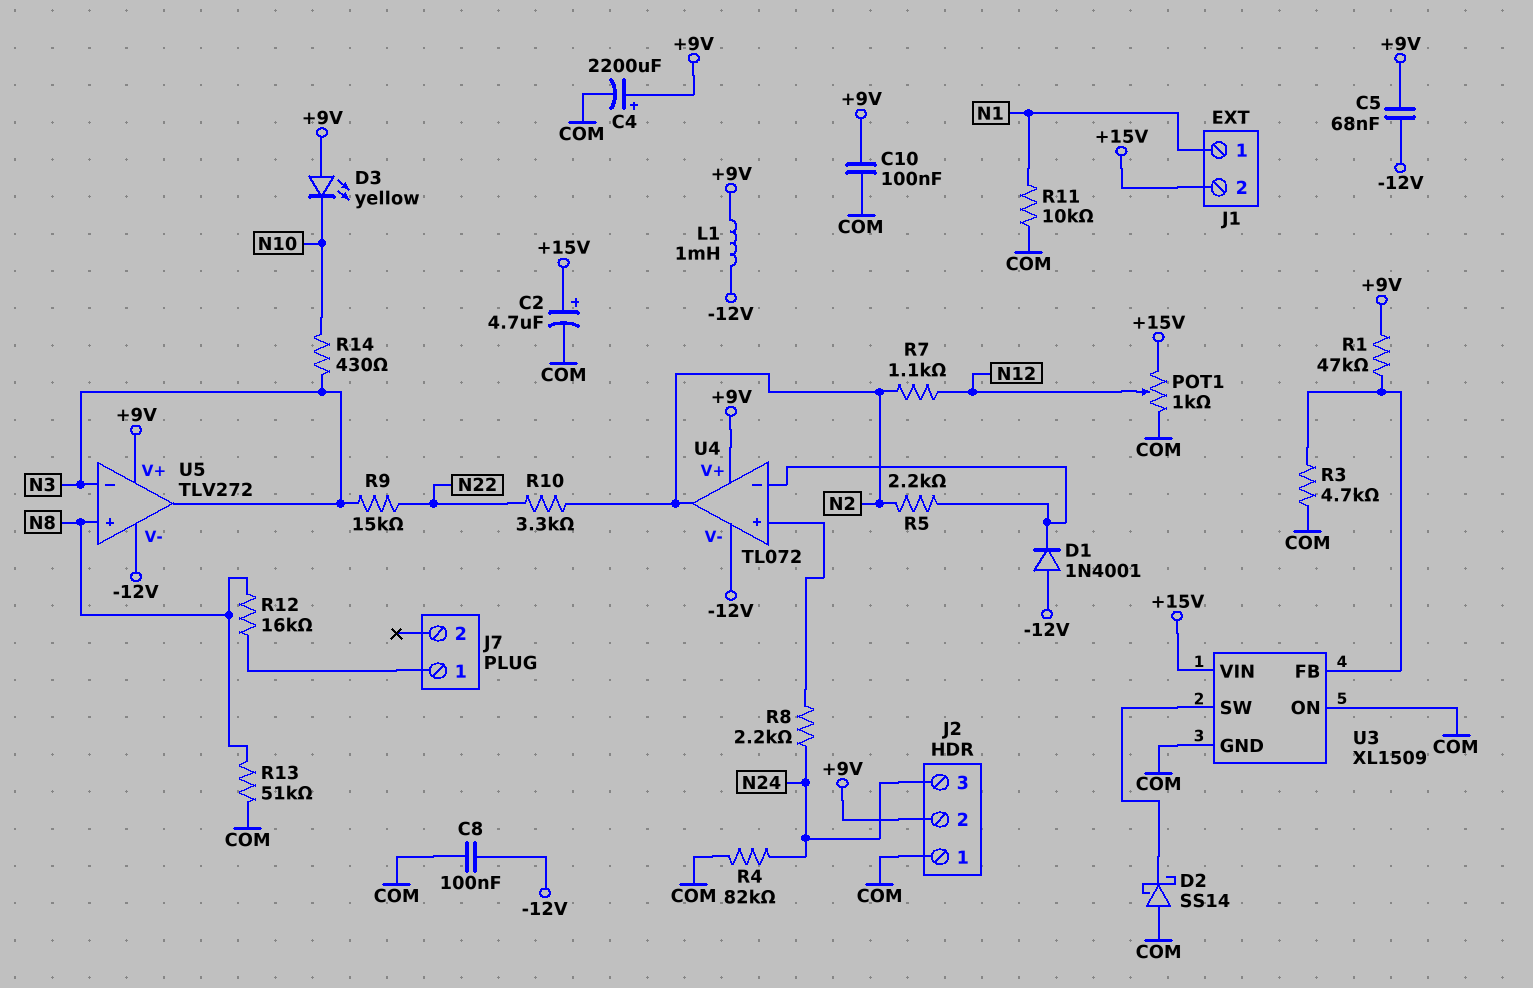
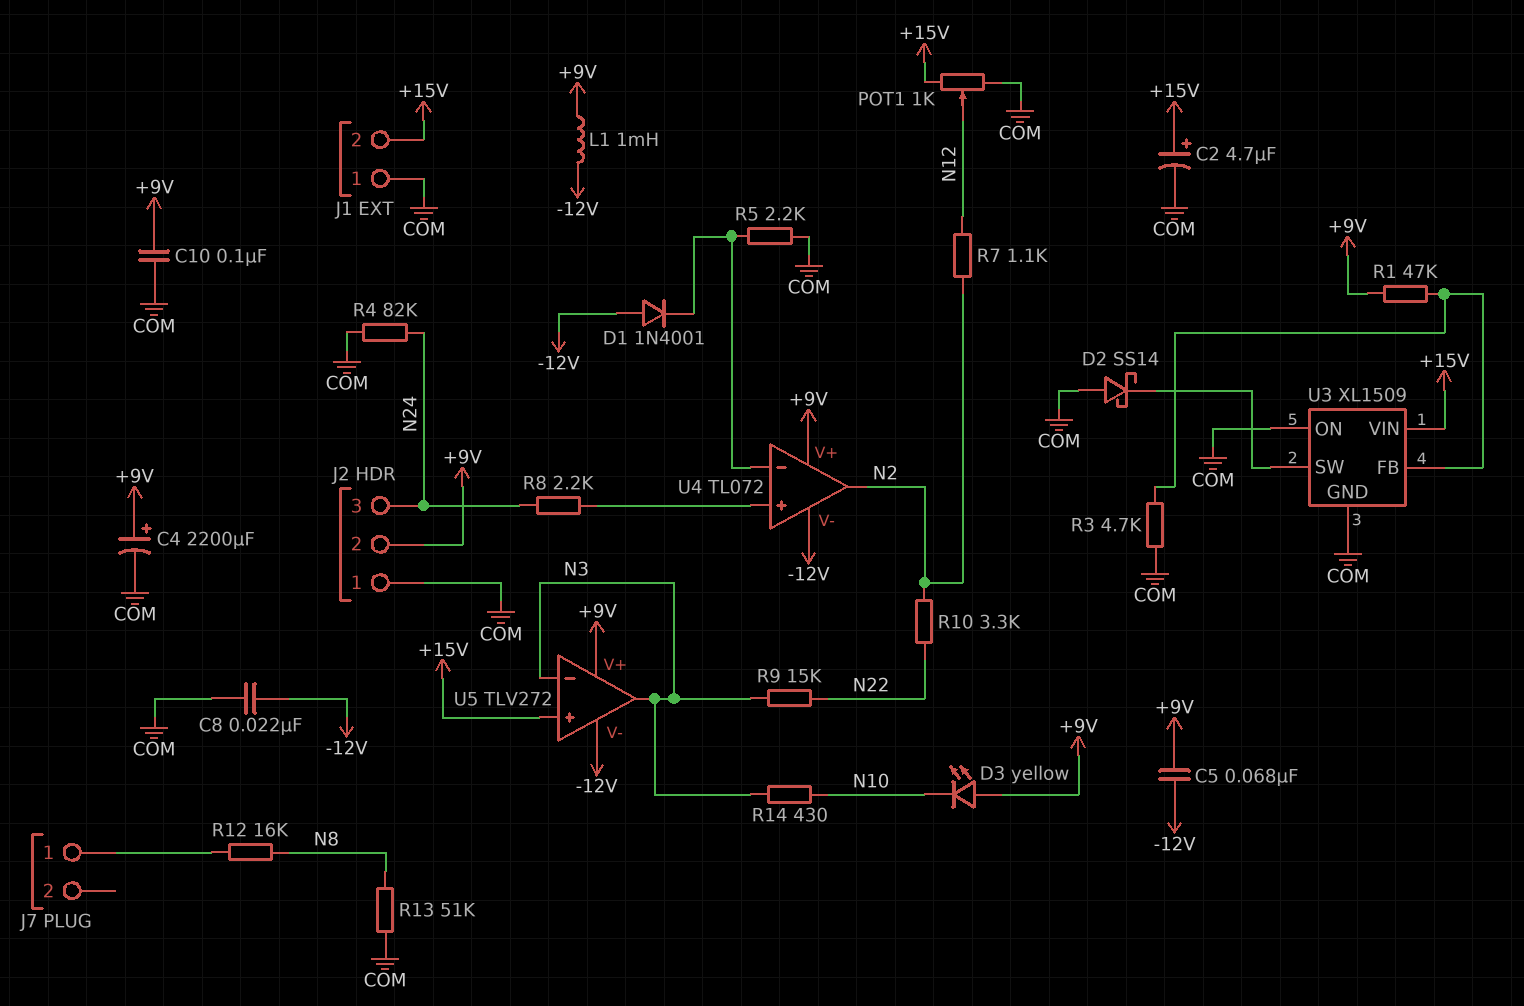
C8: 100nF (-12V, COM) -> 22nF (-12V, COM)
J1 pin 1: N1 -> COM
R5: 2.2k (N2, U4/in-) -> 2.2k (COM, U4/in-)
R11: 10k (COM, N1) -> none
U5 pin in+: N8 -> +15V

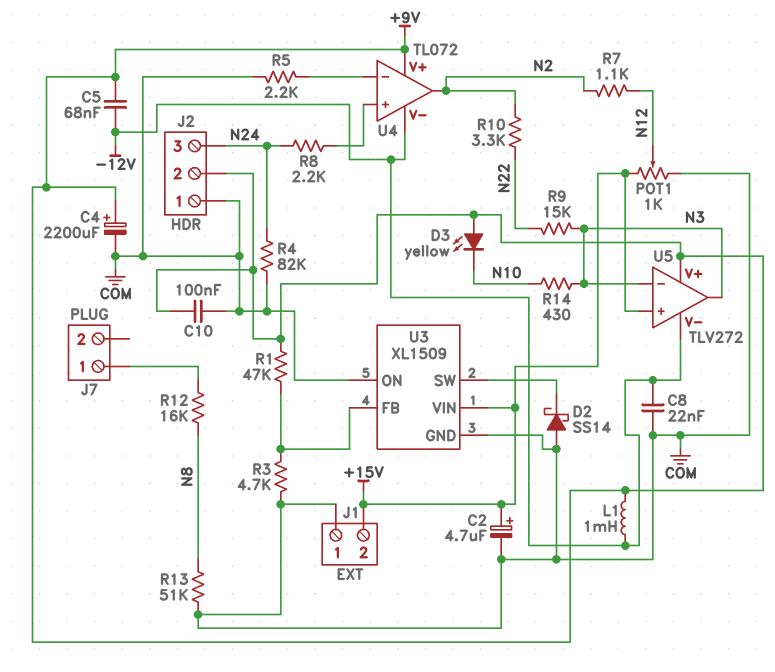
D1: diode 1N4001 (A -12V, K U4/in-) -> none

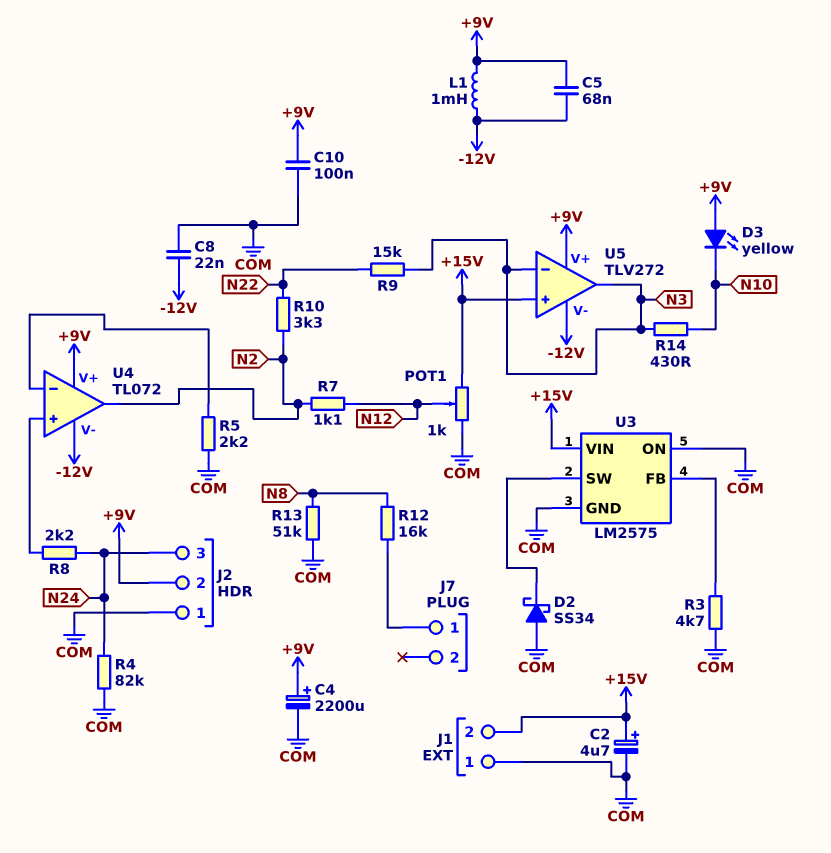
D2: schottky SS14 (A COM, K U3/SW) -> schottky SS34 (A COM, K U3/SW)
R1: 47k (+9V, U3/FB) -> none
U3: XL1509 -> LM2575

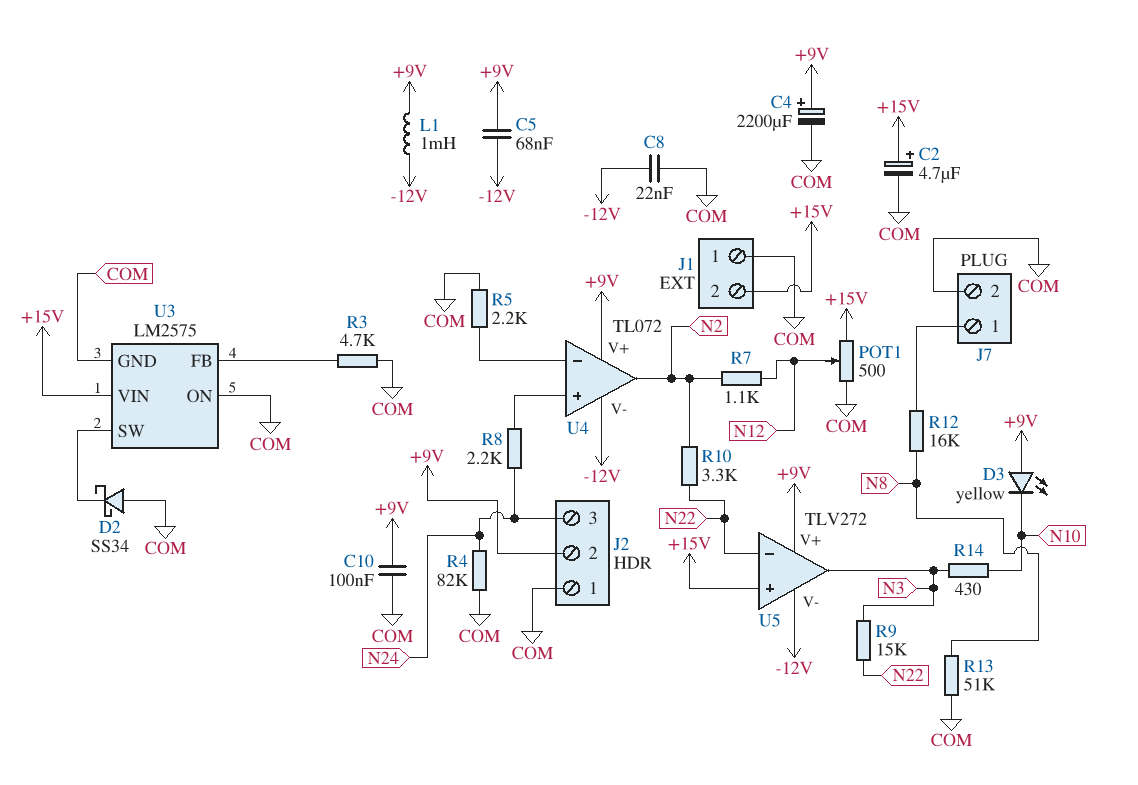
J7 pin 2: none -> COM
POT1: 1k (+15V, COM, wiper N12) -> 500 (+15V, COM, wiper N12)
U5 pin in-: N3 -> N22

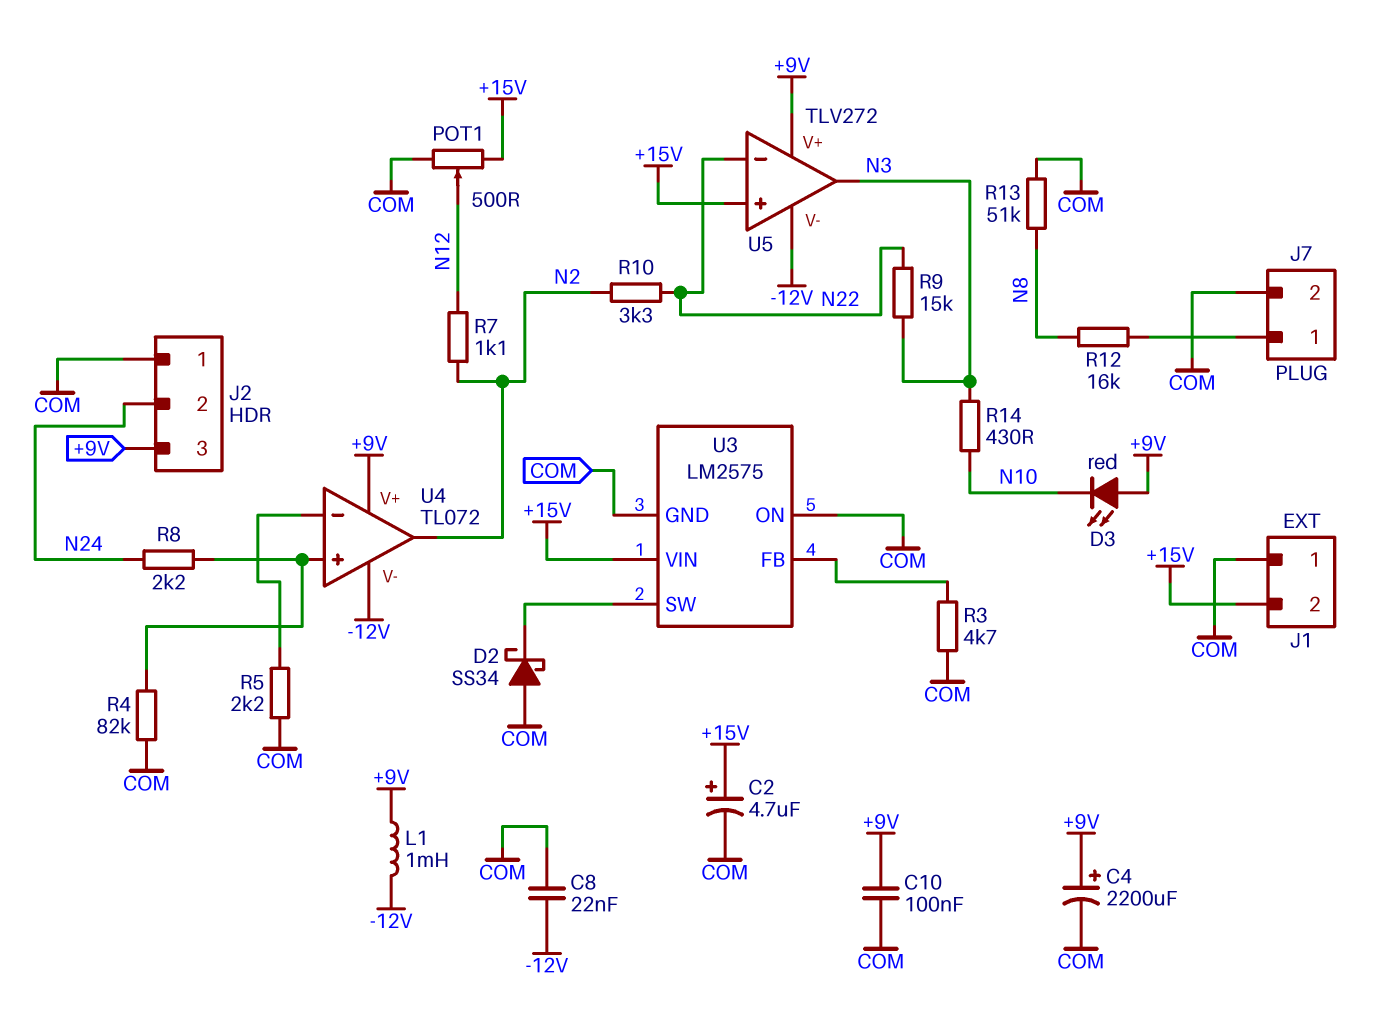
C5: 68nF (+9V, -12V) -> none
D3: LED yellow (A +9V, K N10) -> LED red (A +9V, K N10)
J2 pin 2: +9V -> N24
J2 pin 3: N24 -> +9V
R4: 82k (COM, N24) -> 82k (COM, U4/in+)

